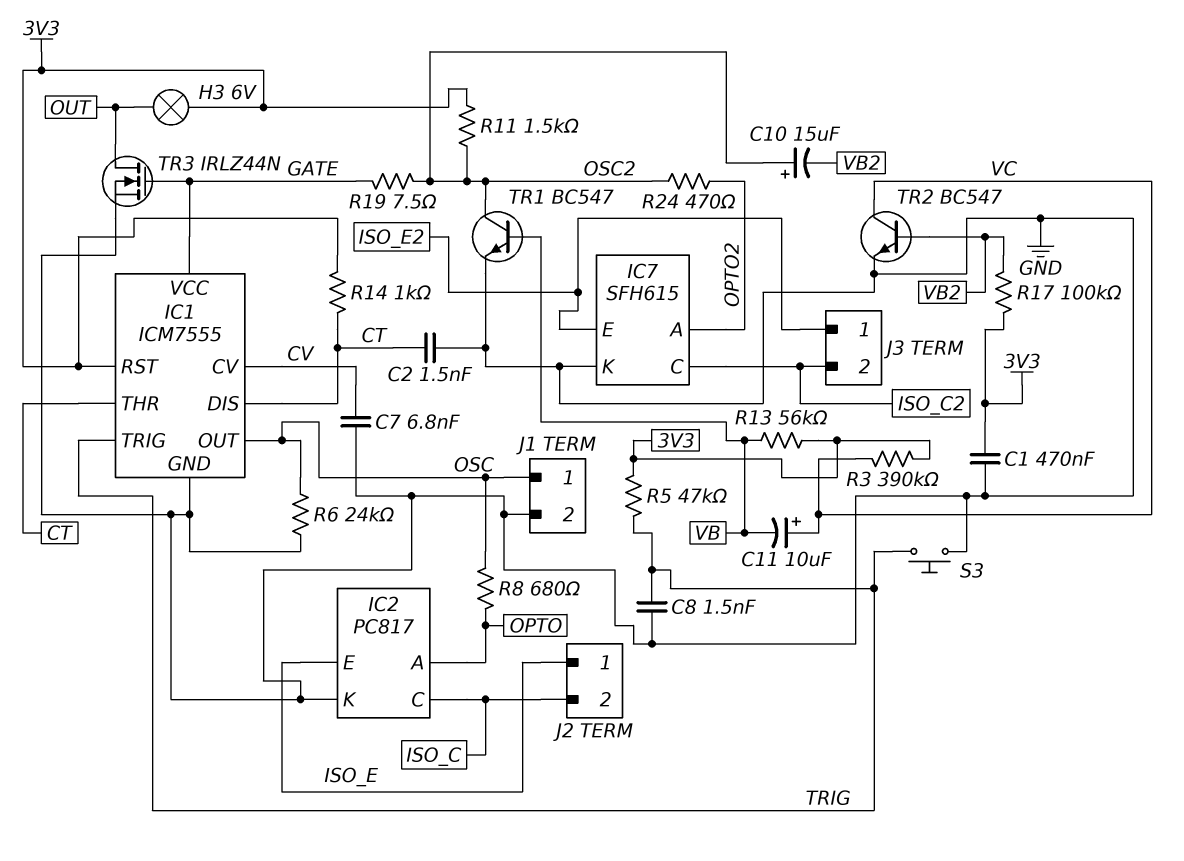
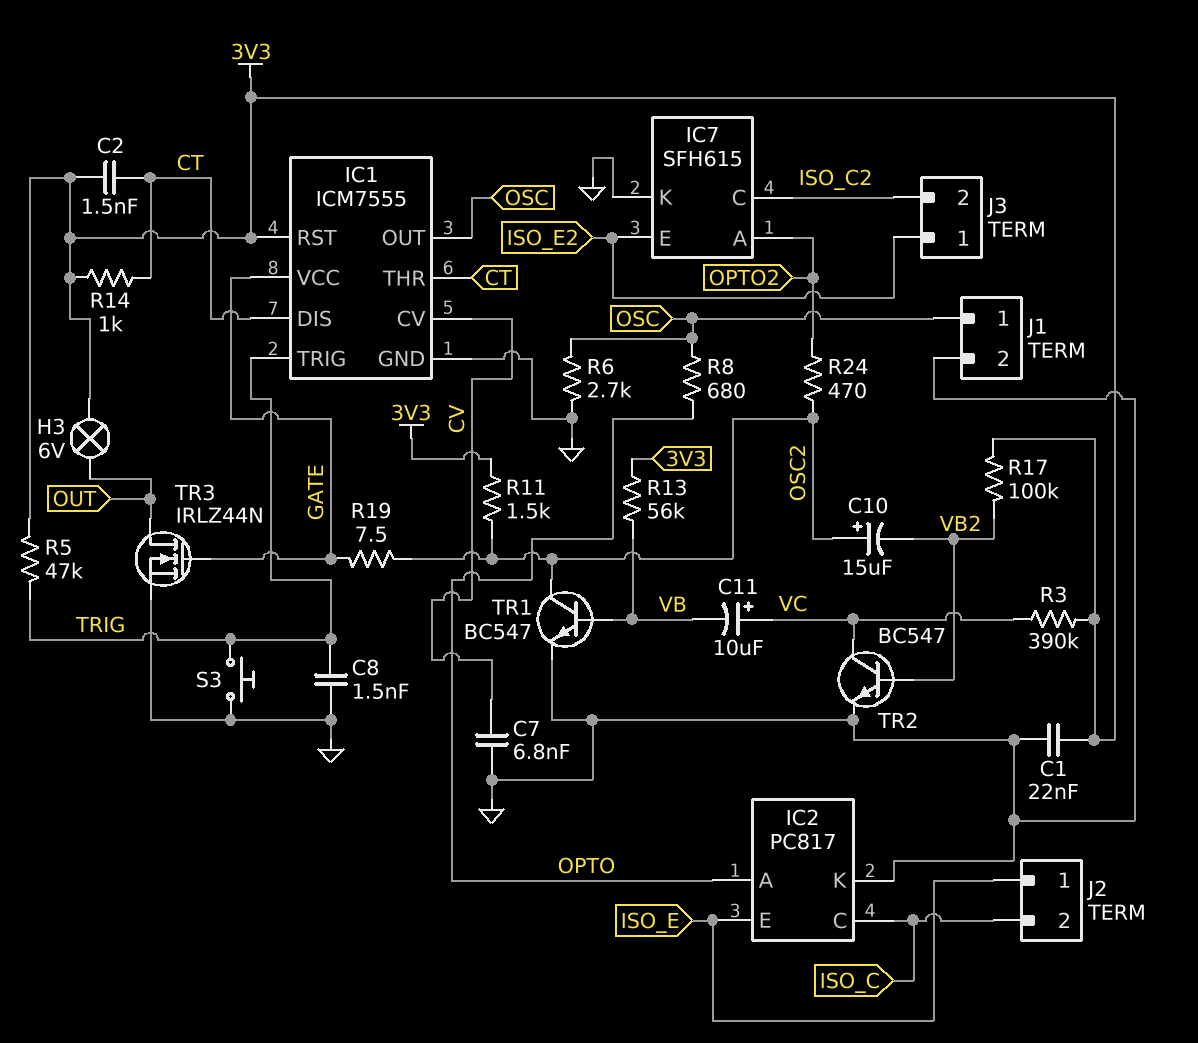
C1: 470nF (3V3, GND) -> 22nF (3V3, GND)
C2: 1.5nF (CT, GND) -> 1.5nF (3V3, CT)
R6: 24k (GND, OSC) -> 2.7k (GND, OSC)

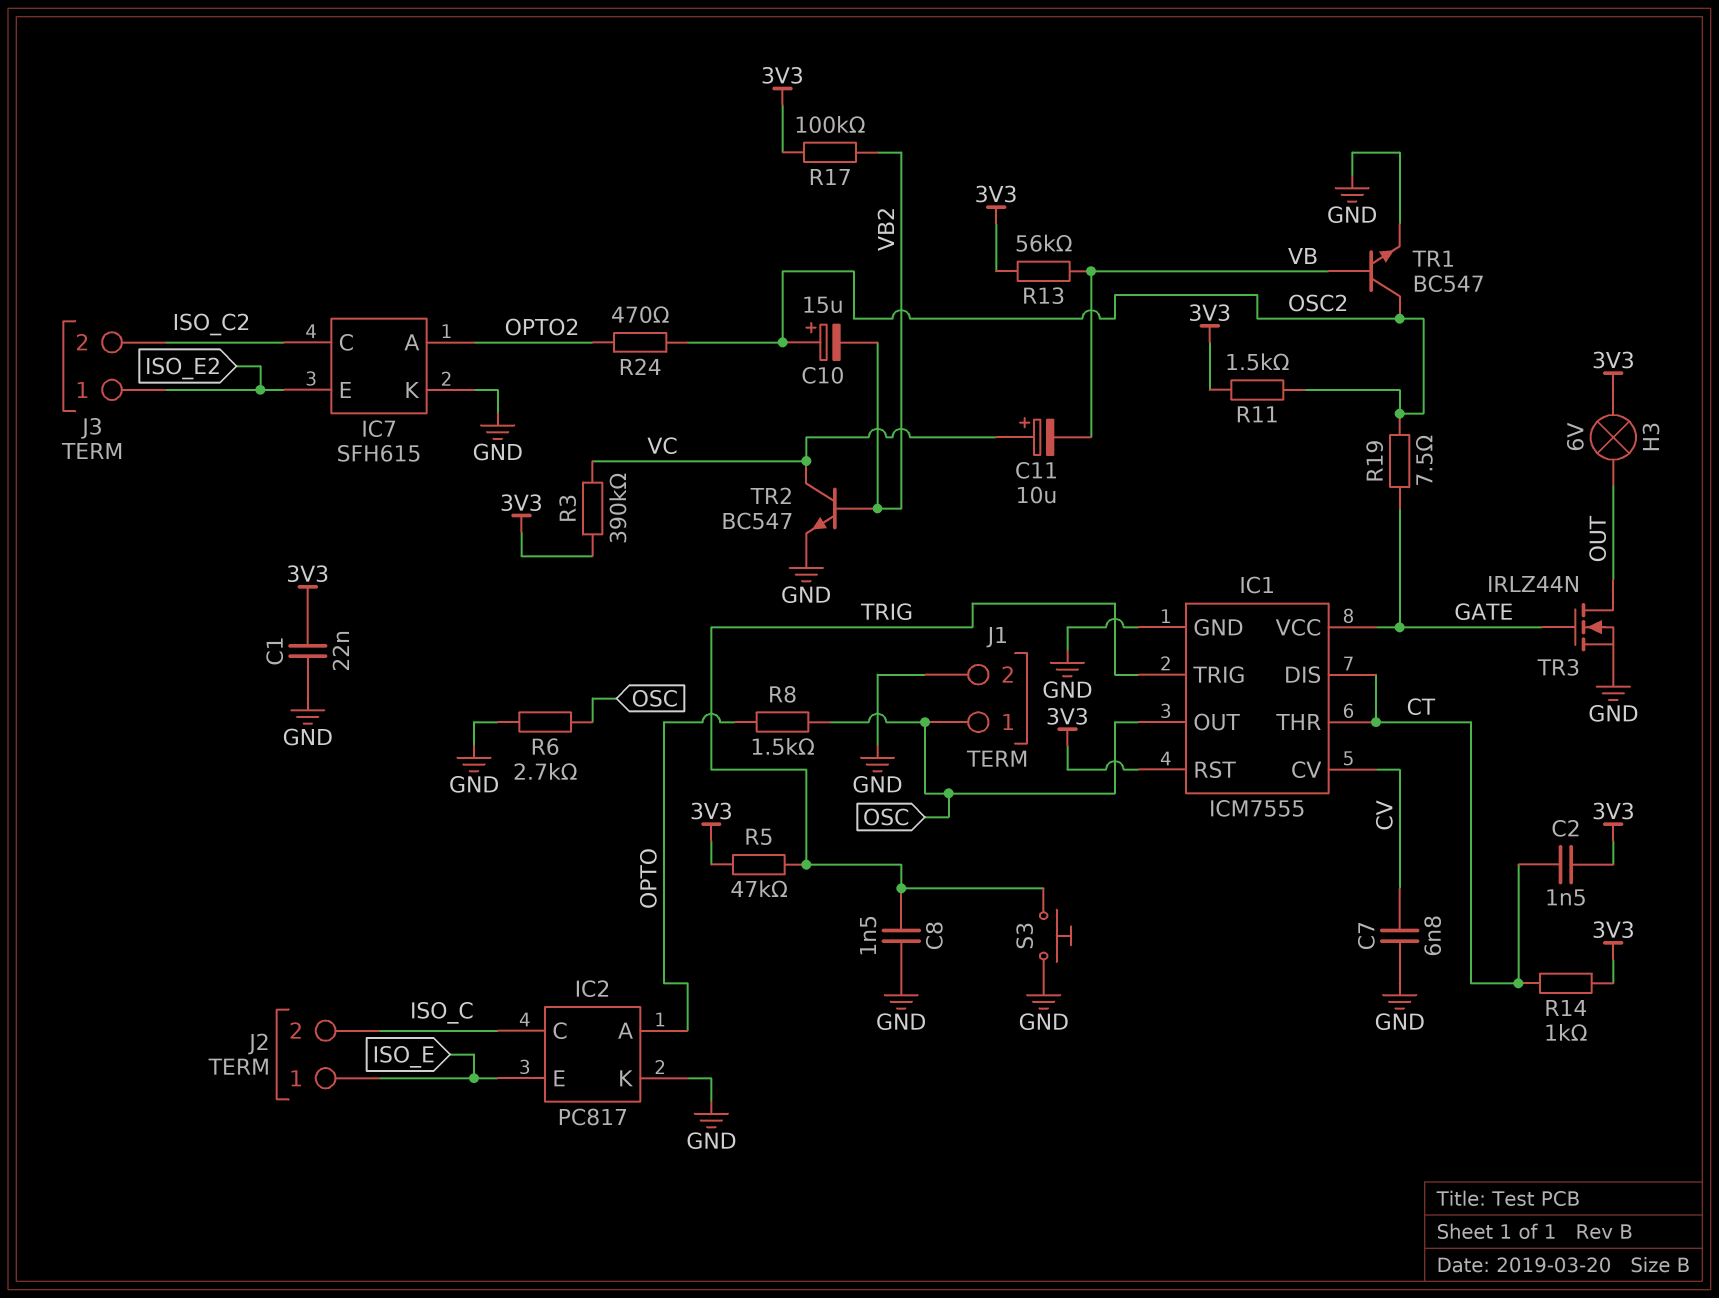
R8: 680 (OPTO, OSC) -> 1.5k (OPTO, OSC)

